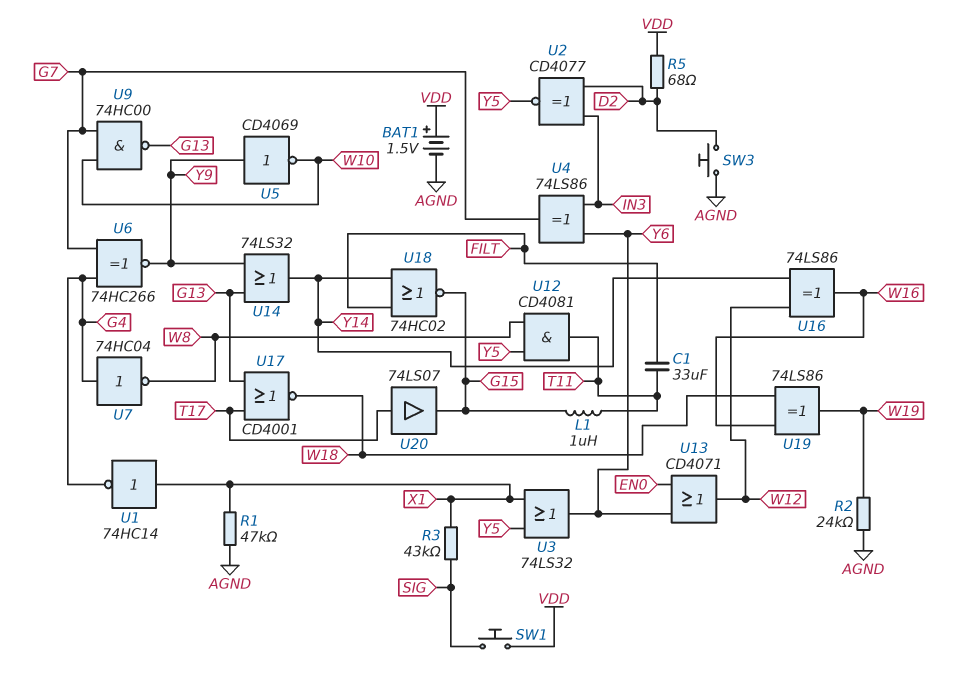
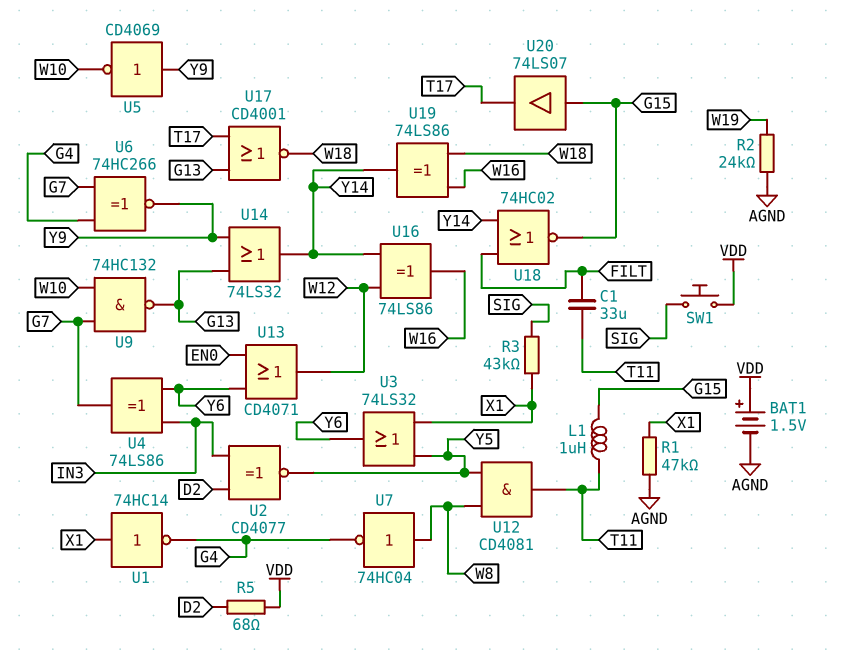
SW3: button (AGND, D2) -> none
U7: NOT 74HC04 (in G4, out W8) -> NOT 74HC04 (in W8, out G4)
U9: NAND 74HC00 (in G7, in W10, out G13) -> NAND 74HC132 (in G7, in W10, out G13)
U19: XOR 74LS86 (in W16, in W18, out W19) -> XOR 74LS86 (in W16, in W18, out Y14)
U20: buffer 74LS07 (in T17, out G15) -> buffer 74LS07 (in G15, out T17)

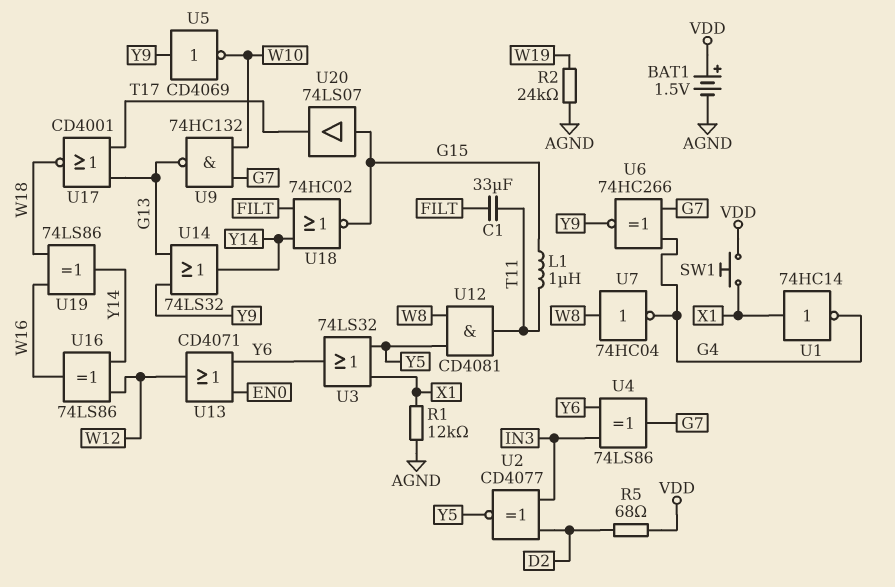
R1: 47k (AGND, X1) -> 12k (AGND, X1)
R3: 43k (SIG, X1) -> none
SW1: button (SIG, VDD) -> button (VDD, X1)

